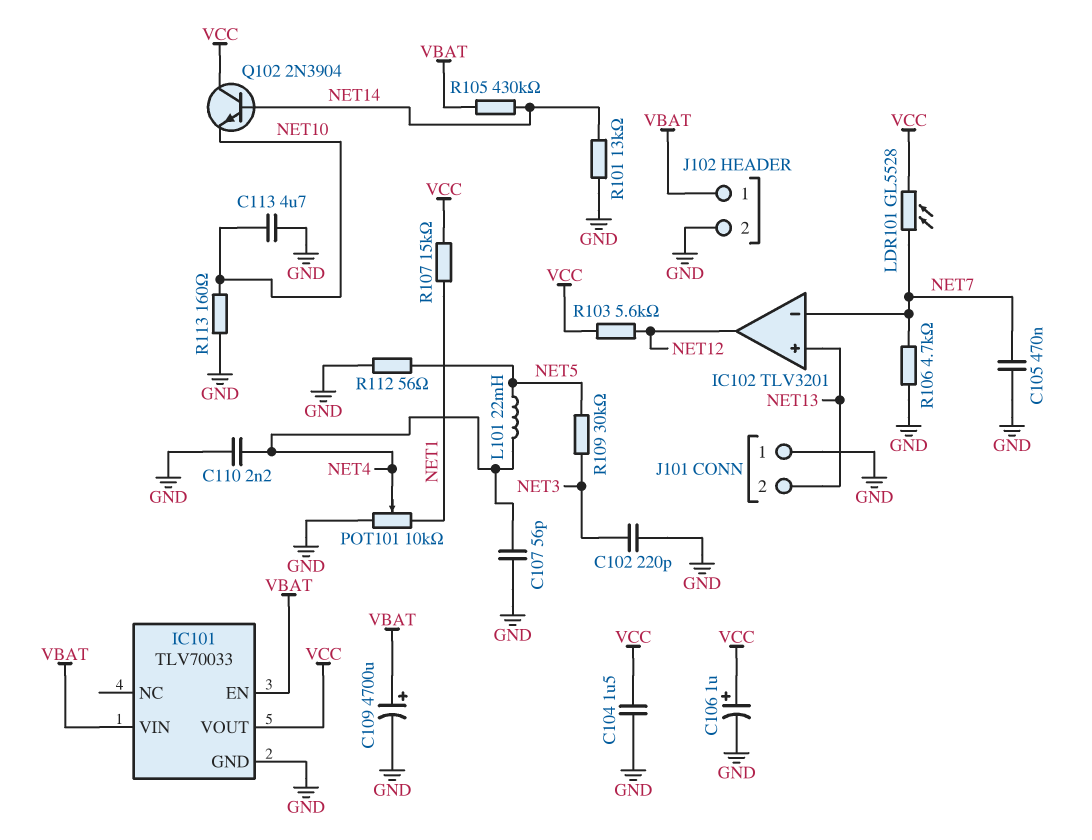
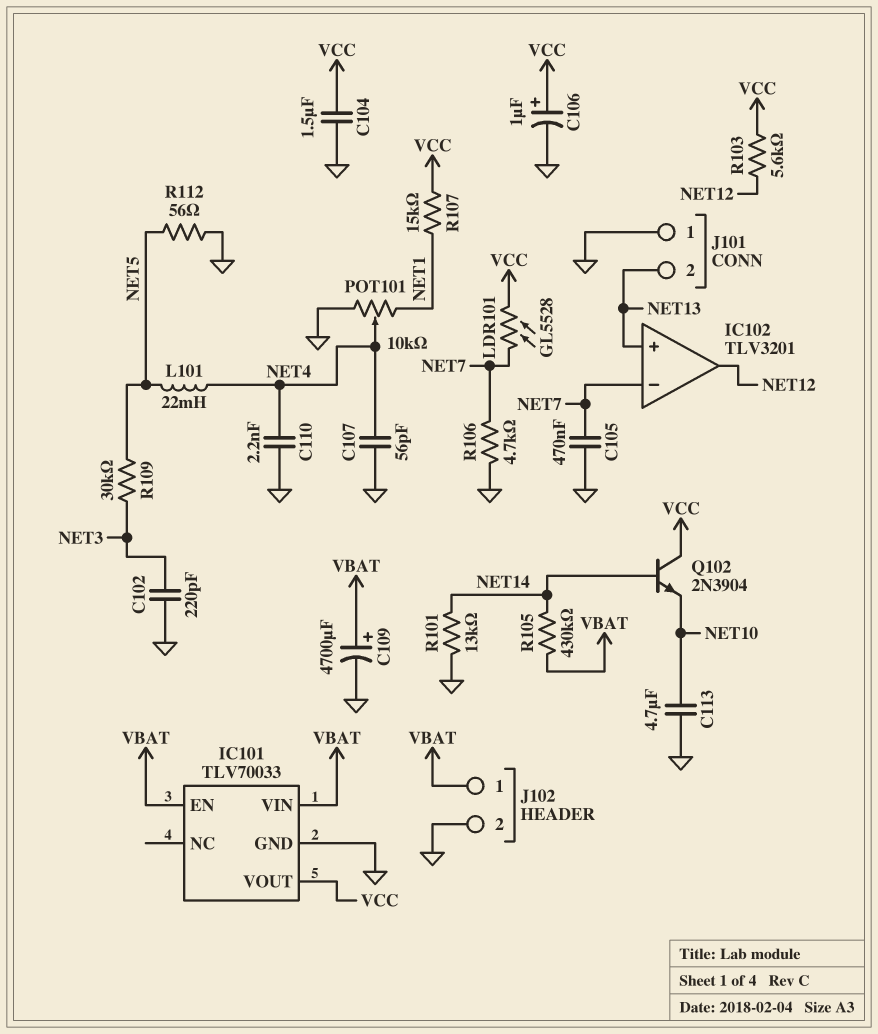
R113: 160 (GND, NET10) -> none

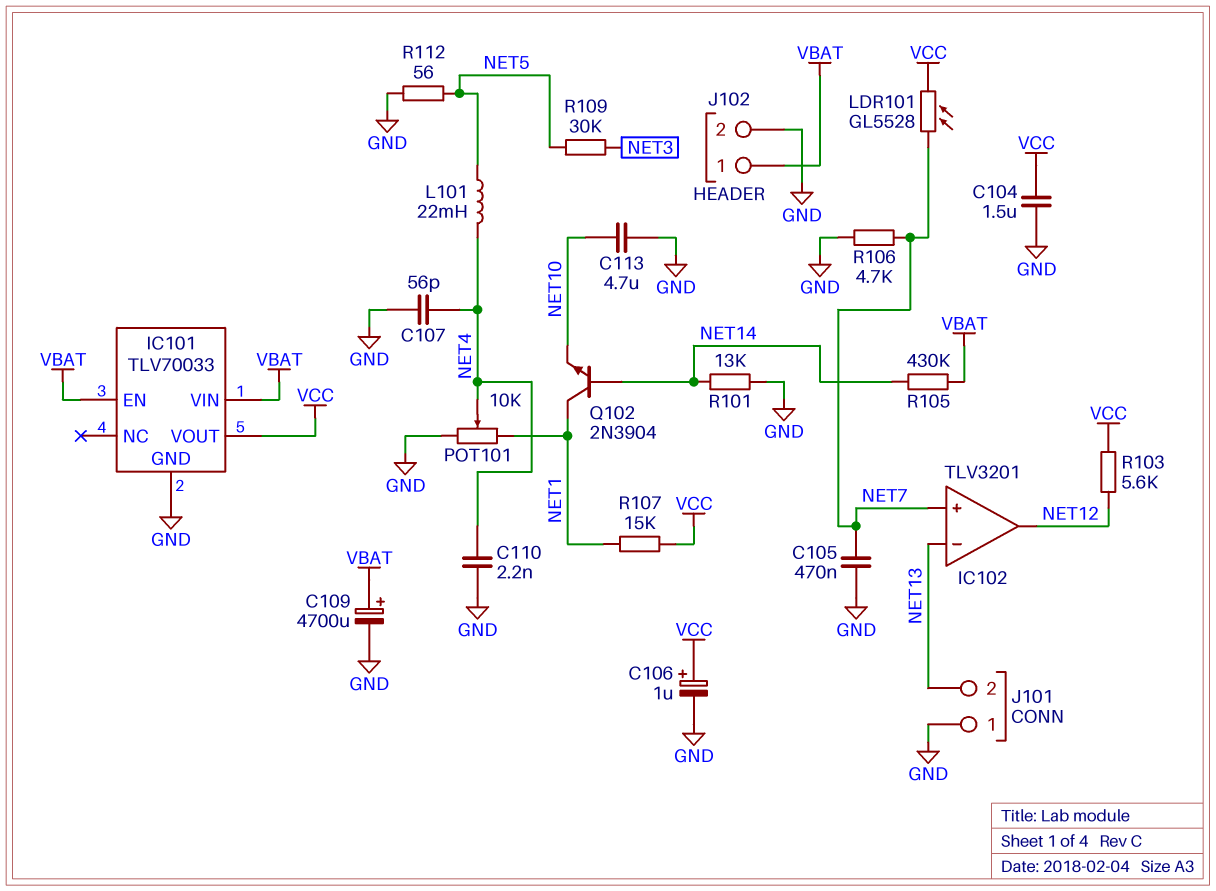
C102: 220pF (GND, NET3) -> none
IC102 pin in+: NET13 -> NET7
IC102 pin in-: NET7 -> NET13
Q102: NPN 2N3904 (B NET14, C VCC, E NET10) -> NPN 2N3904 (B NET14, C NET1, E NET10)

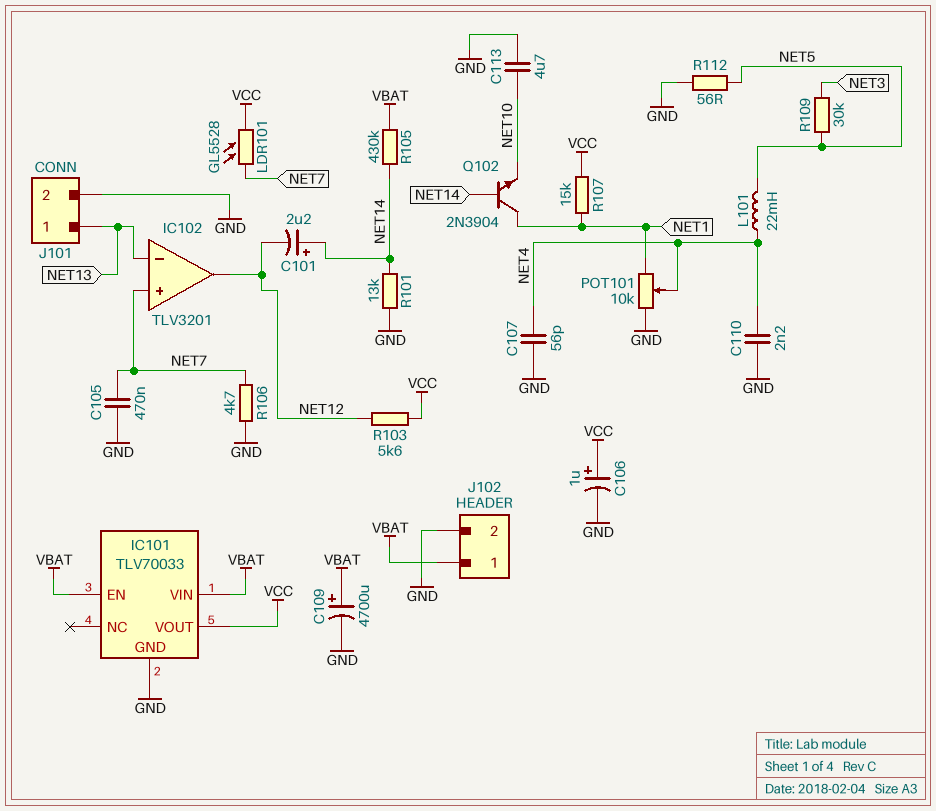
C101: none -> 2.2uF (plus NET14, minus NET12)
C104: 1.5uF (GND, VCC) -> none
J101 pin 1: GND -> NET13
J101 pin 2: NET13 -> GND

